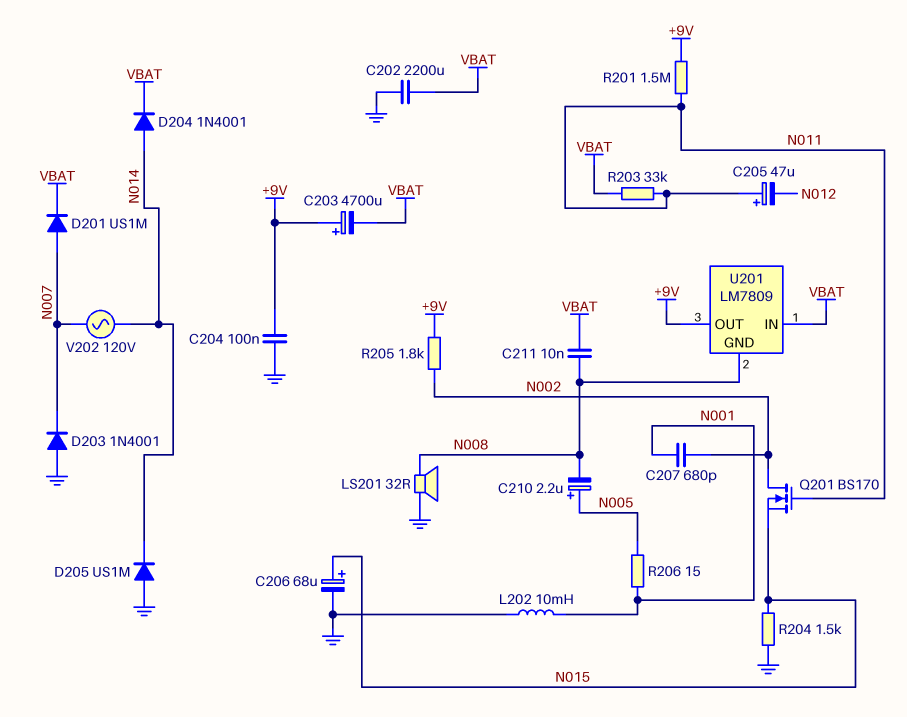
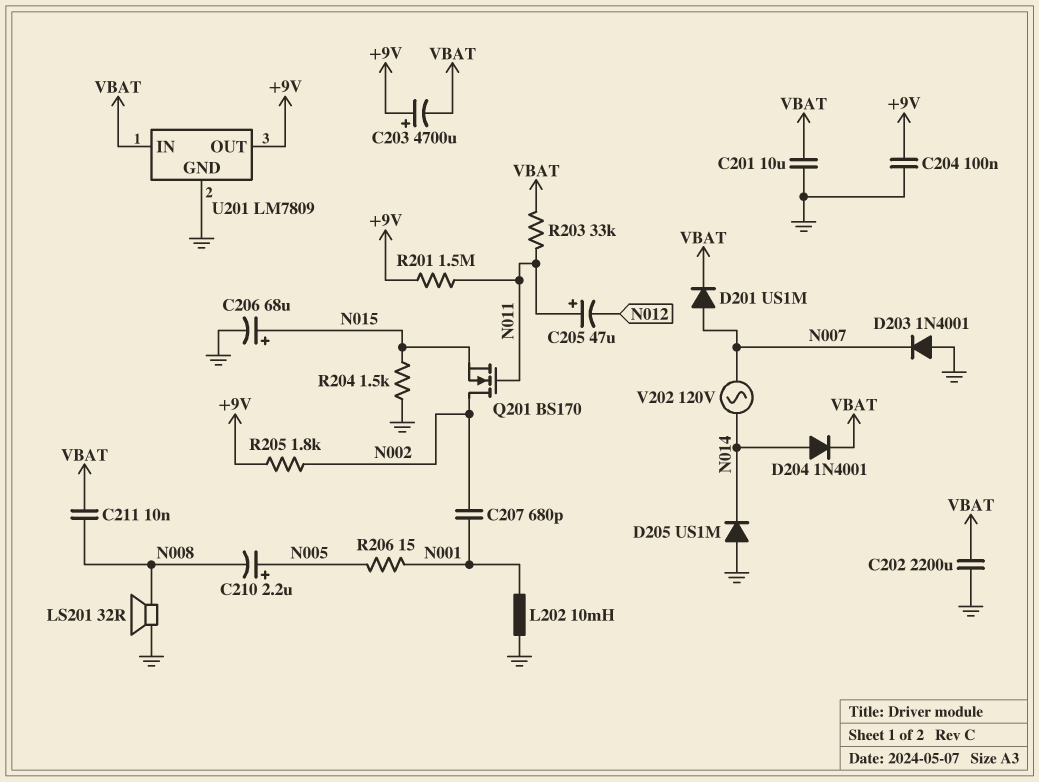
C201: none -> 10uF (GND, VBAT)
U201 pin GND: N008 -> GND

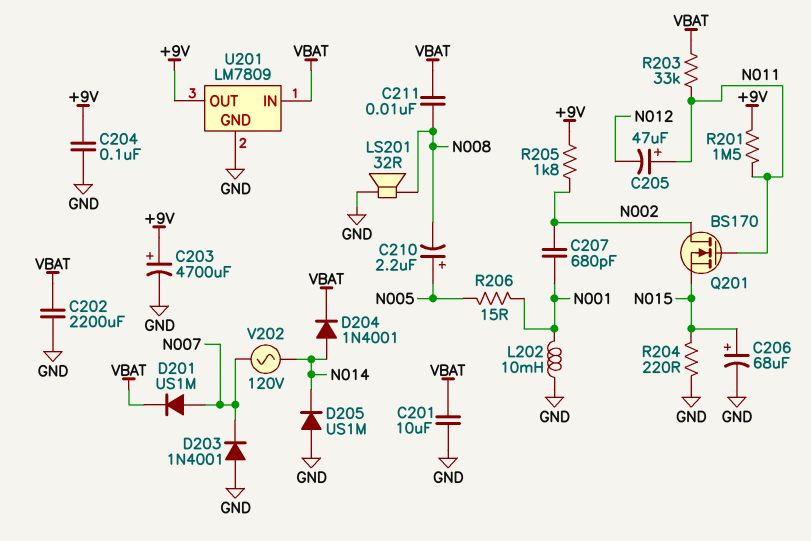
C203: 4700uF (plus +9V, minus VBAT) -> 4700uF (plus +9V, minus GND)
R204: 1.5k (GND, N015) -> 220 (GND, N015)

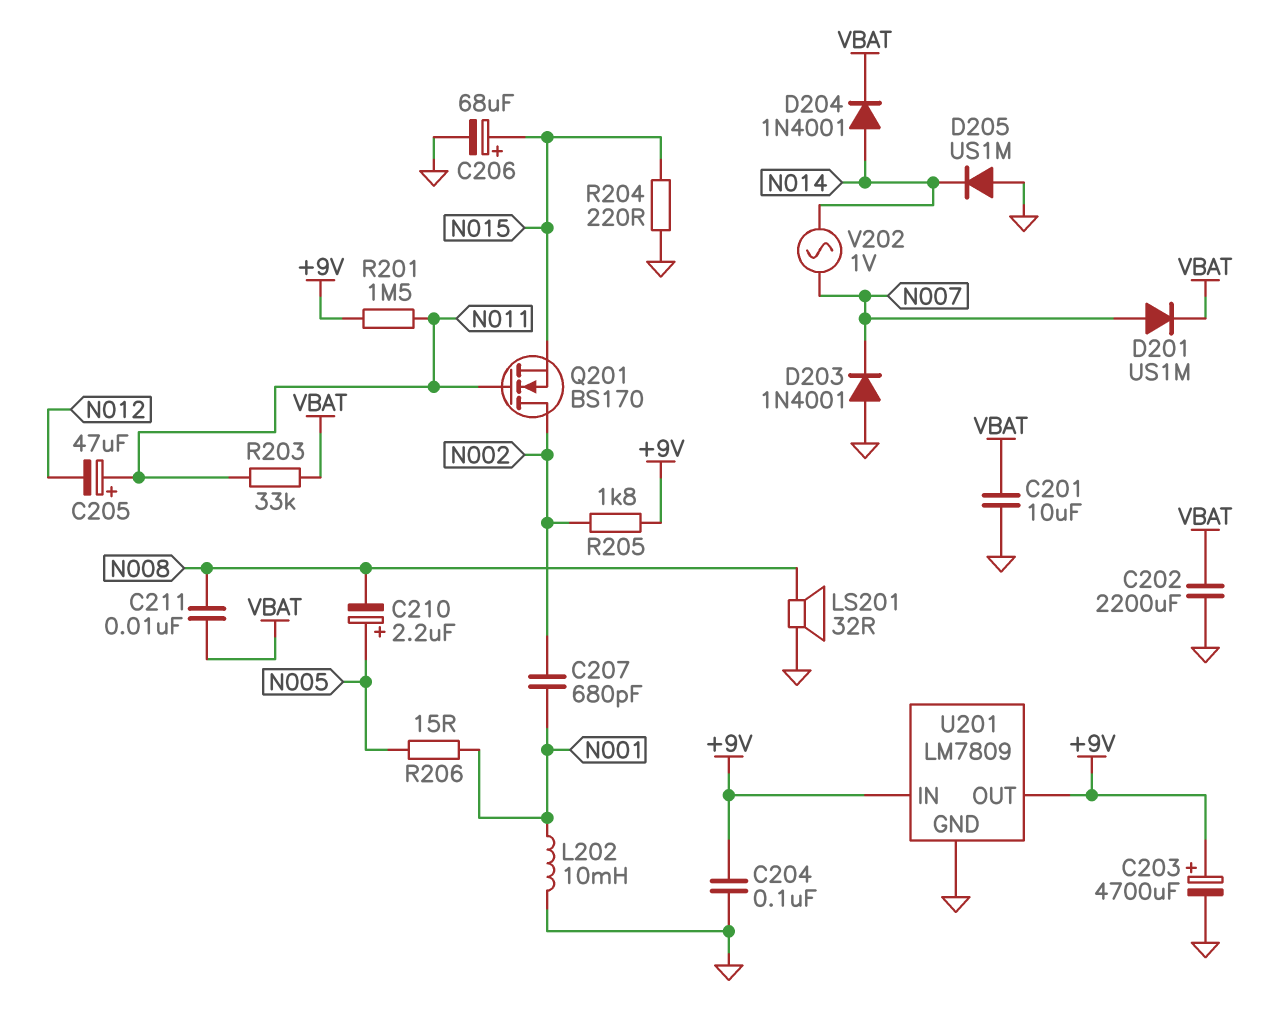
U201 pin IN: VBAT -> +9V
V202: AC 120V (N007, N014) -> AC 1V (N007, N014)

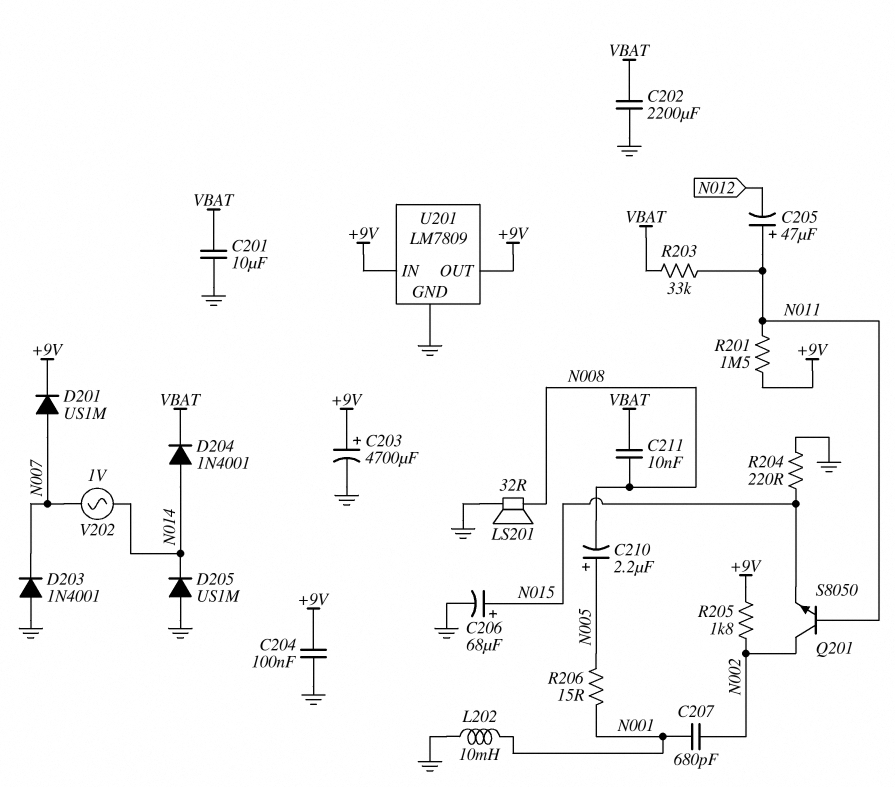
D201: diode US1M (A N007, K VBAT) -> diode US1M (A N007, K +9V)
Q201: NMOS BS170 (G N011, D N002, S N015) -> NPN S8050 (B N011, C N002, E N015)

